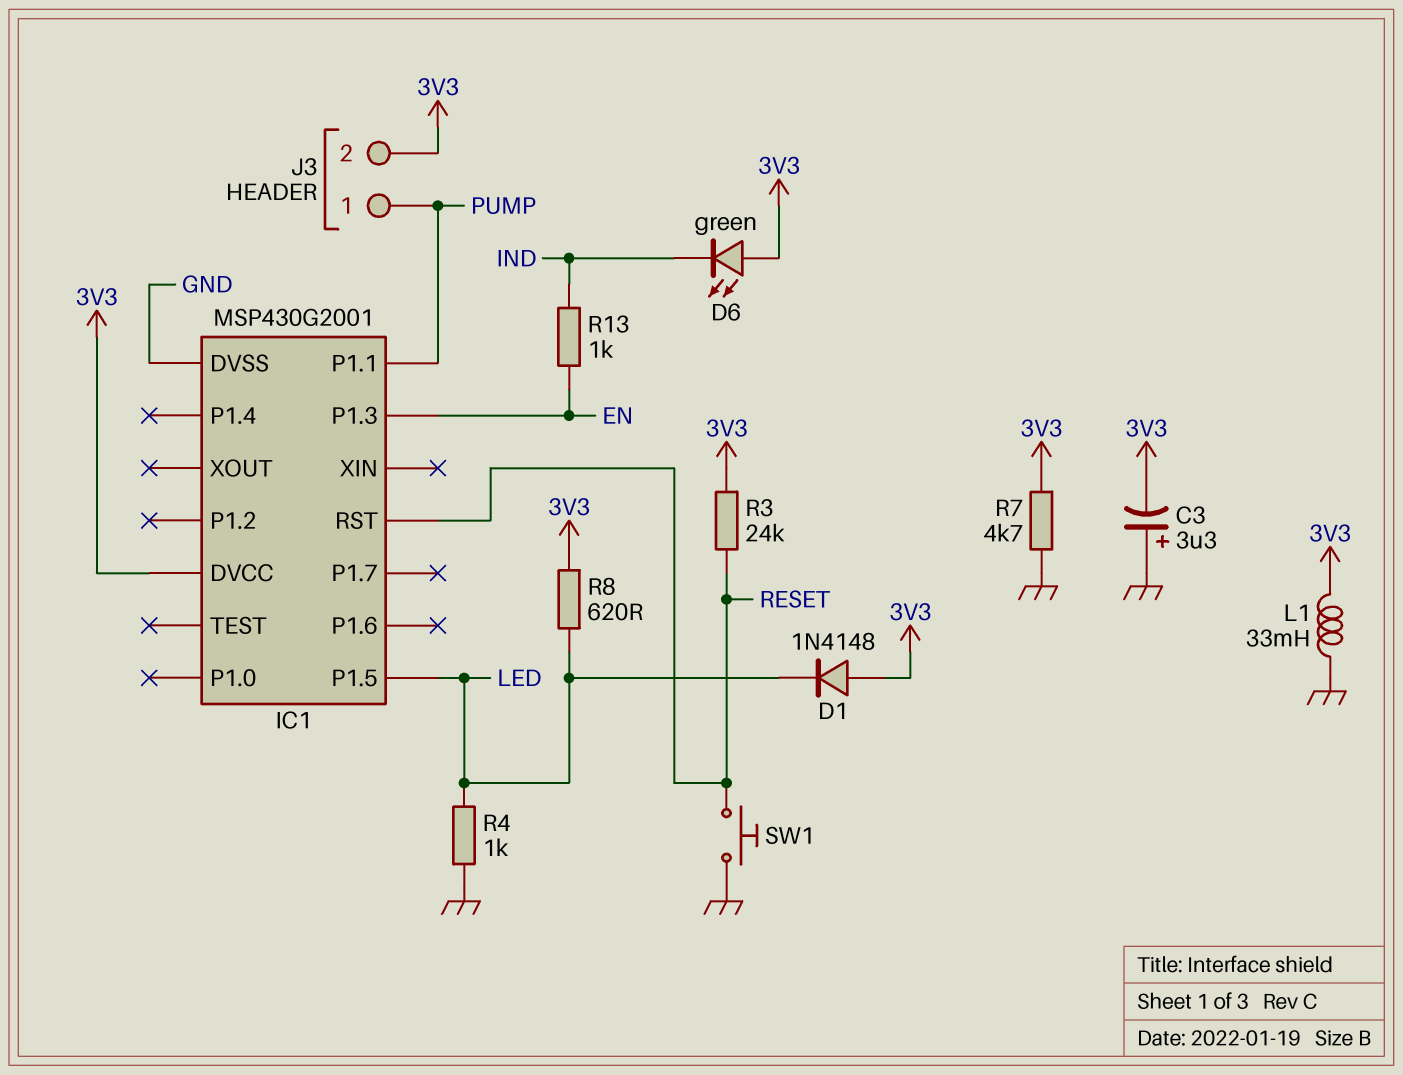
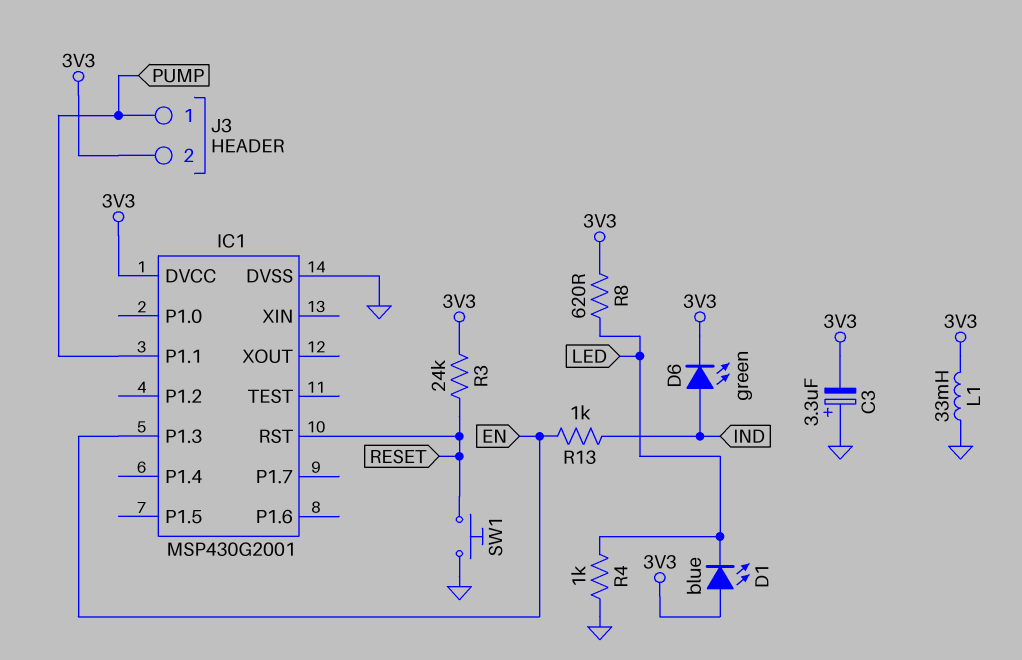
D1: diode 1N4148 (A 3V3, K LED) -> LED blue (A 3V3, K LED)
D6: LED green (A 3V3, K IND) -> LED green (A IND, K 3V3)
IC1 pin P1.5: LED -> none
R7: 4.7k (3V3, GND) -> none

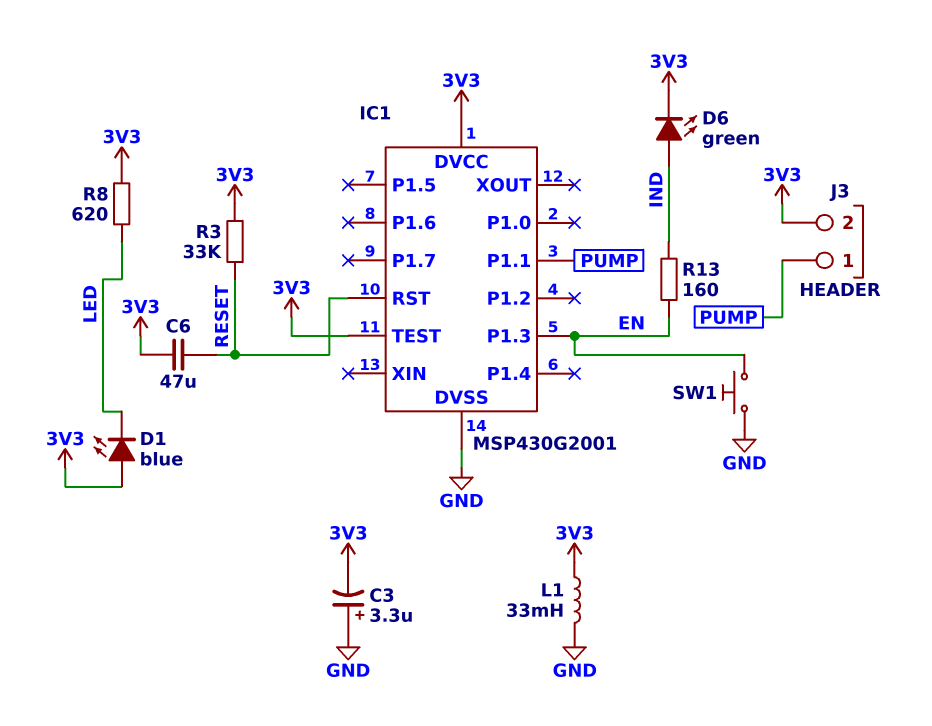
C6: none -> 47uF (3V3, RESET)
IC1 pin TEST: none -> 3V3
R3: 24k (3V3, RESET) -> 33k (3V3, RESET)
R4: 1k (GND, LED) -> none
R13: 1k (EN, IND) -> 160 (EN, IND)
SW1: button (GND, RESET) -> button (EN, GND)

